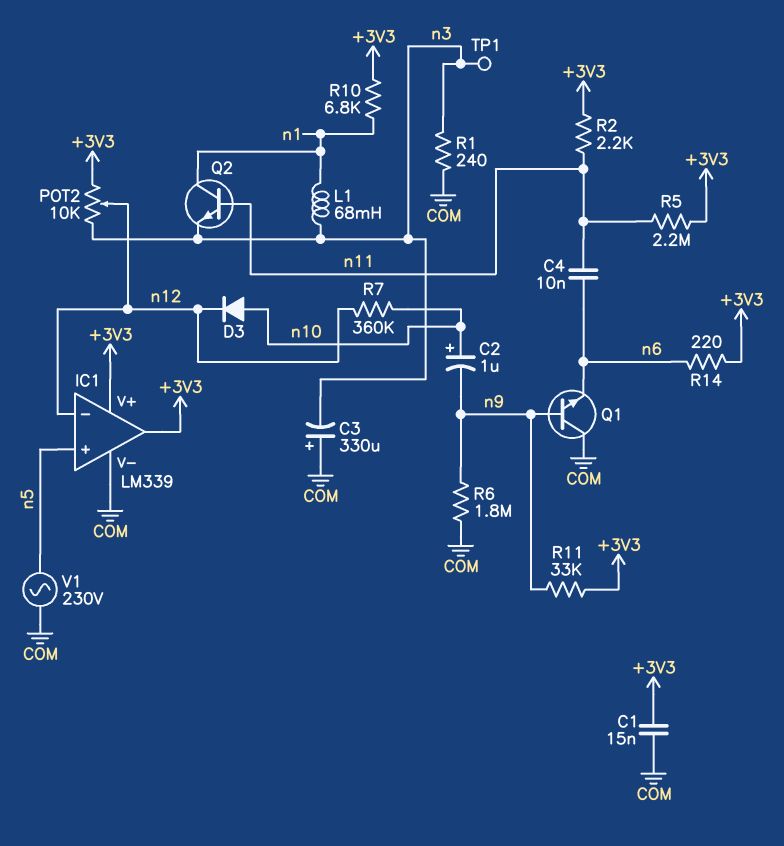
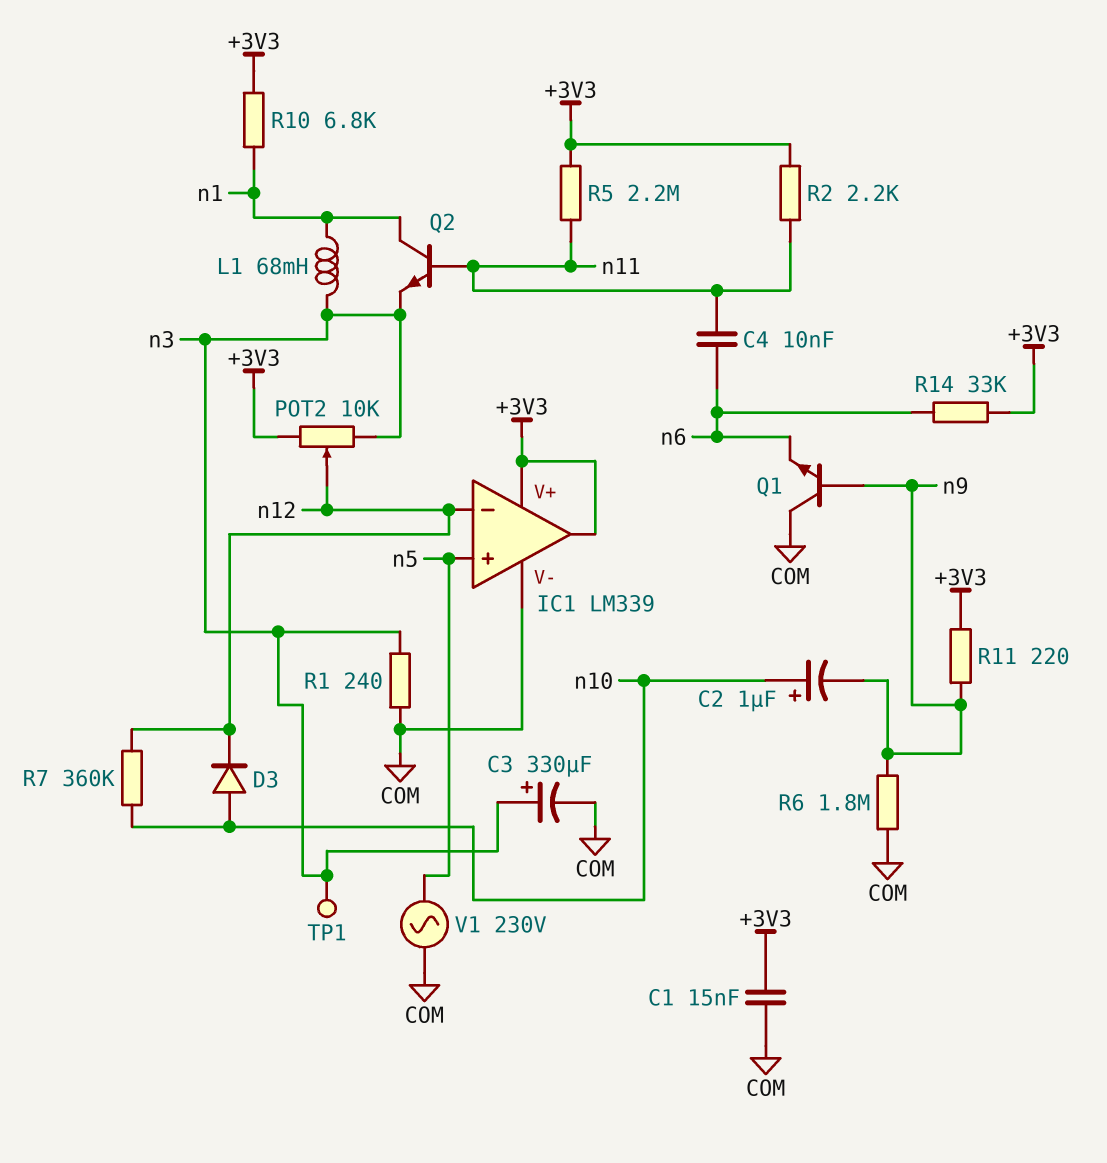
C3: 330uF (plus COM, minus n3) -> 330uF (plus n3, minus COM)
R11: 33k (+3V3, n9) -> 220 (+3V3, n9)
R14: 220 (+3V3, n6) -> 33k (+3V3, n6)

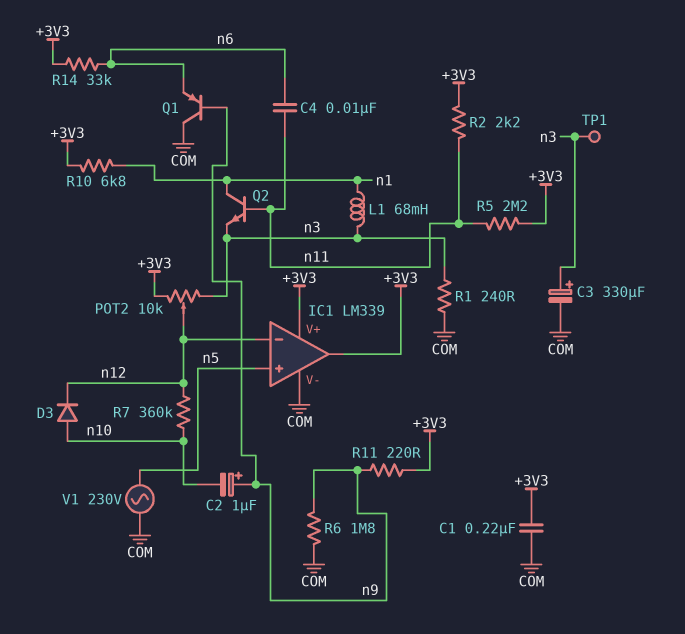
C1: 15nF (+3V3, COM) -> 220nF (+3V3, COM)
C2: 1uF (plus n10, minus n9) -> 1uF (plus n9, minus n10)
Q1: NPN (B n9, C COM, E n6) -> PNP (B n9, C COM, E n6)

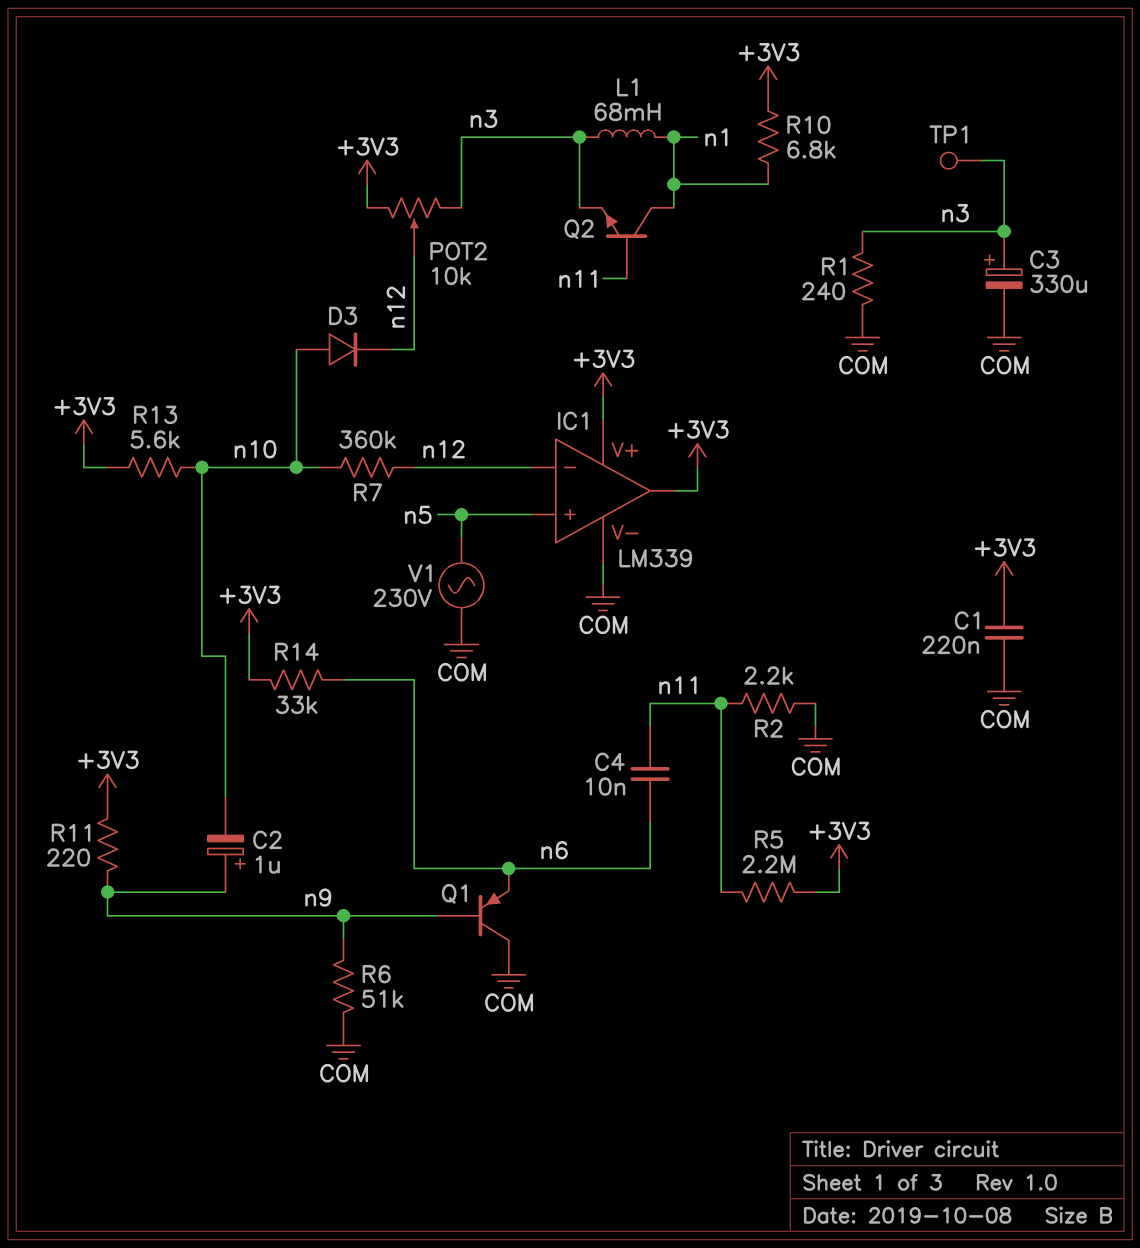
R2: 2.2k (+3V3, n11) -> 2.2k (COM, n11)
R6: 1.8M (COM, n9) -> 51k (COM, n9)
R13: none -> 5.6k (+3V3, n10)

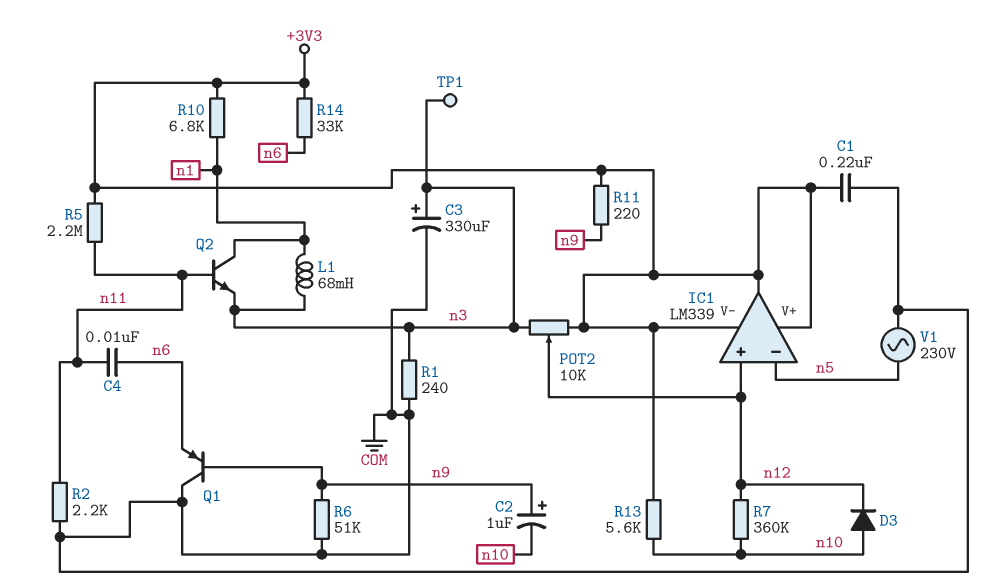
IC1 pin V-: COM -> +3V3
IC1 pin in+: n5 -> n12
IC1 pin in-: n12 -> n5

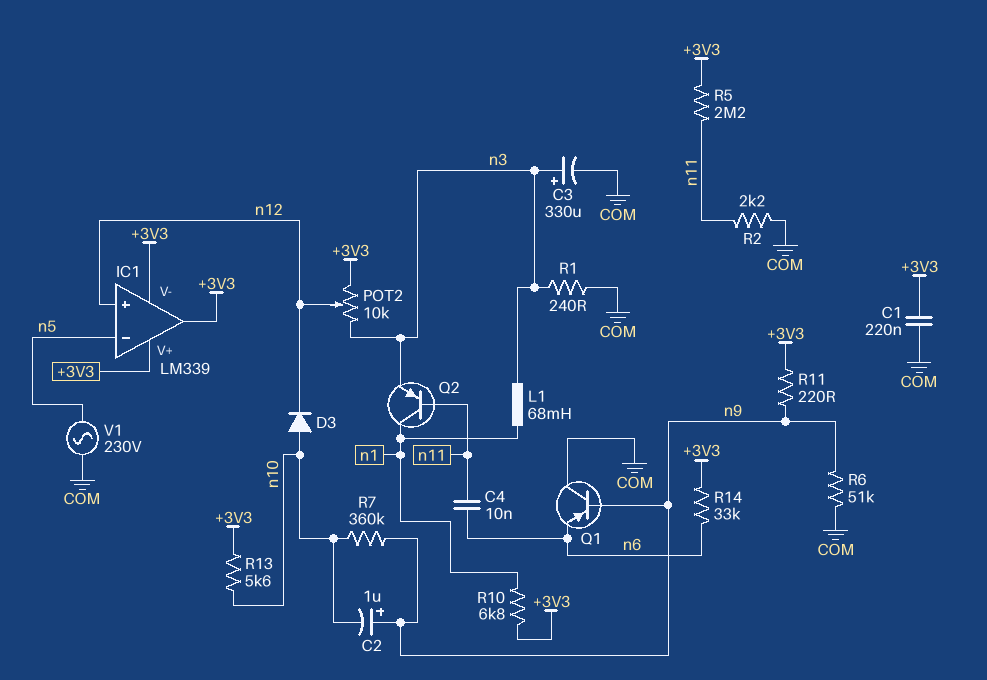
Q2: NPN (B n11, C n1, E n3) -> PNP (B n11, C n1, E n3)
R7: 360k (n10, n12) -> 360k (n9, n10)
TP1: test point (n3) -> none

